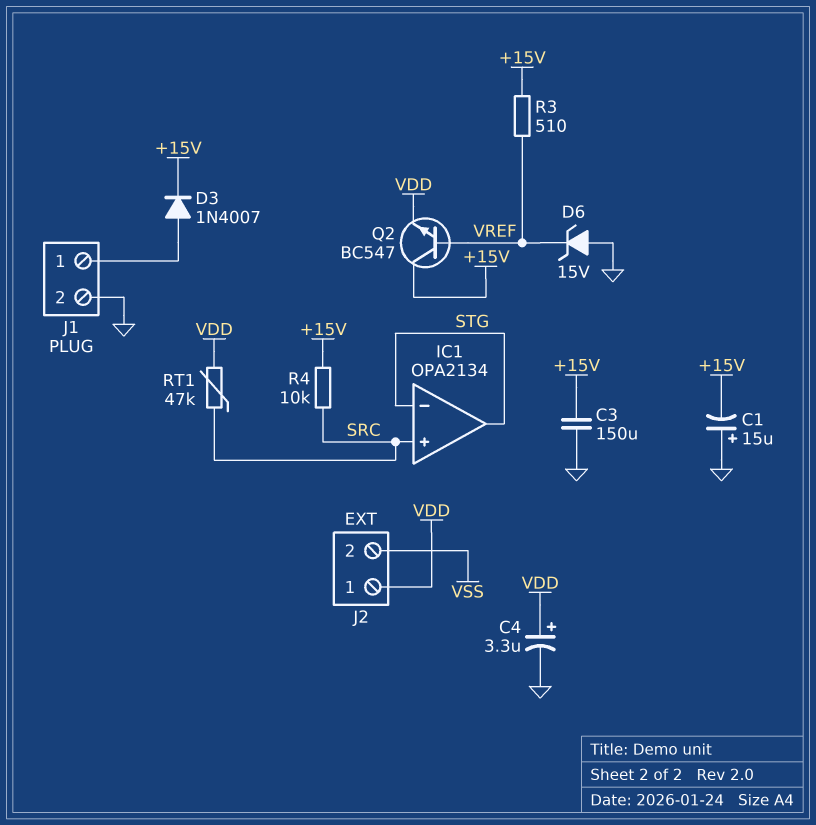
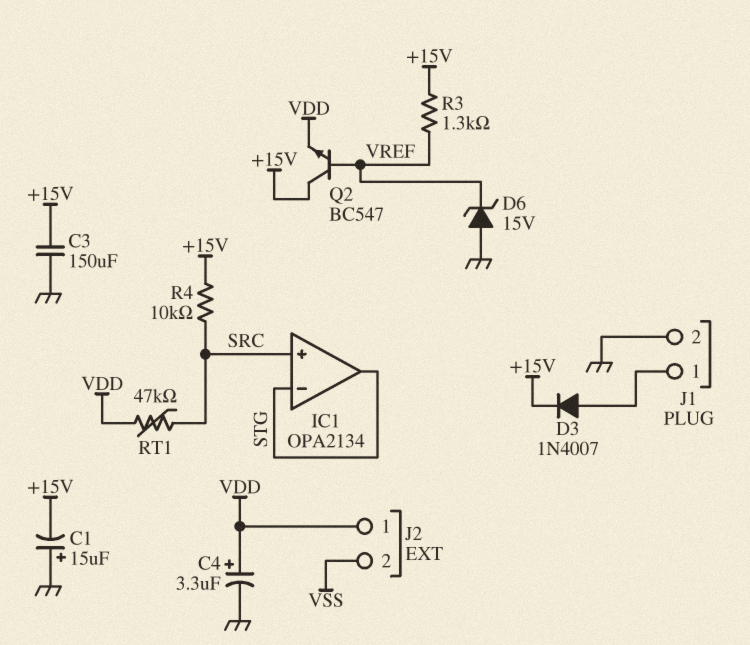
R3: 510 (+15V, VREF) -> 1.3k (+15V, VREF)

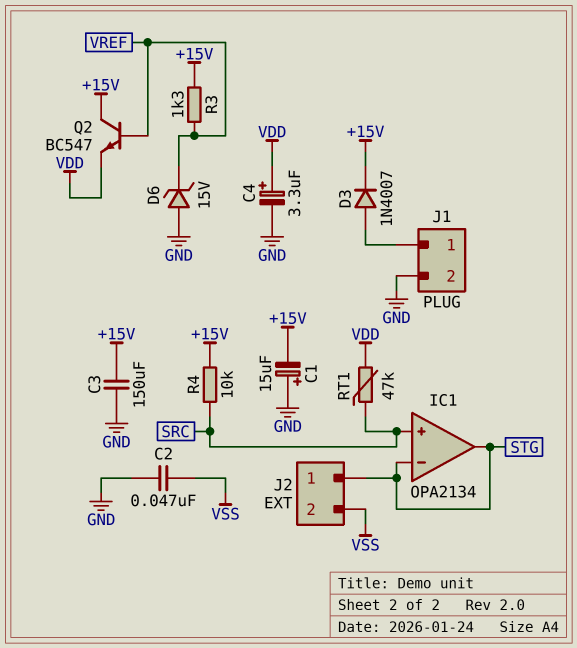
C2: none -> 47nF (GND, VSS)
J2 pin 1: VDD -> STG

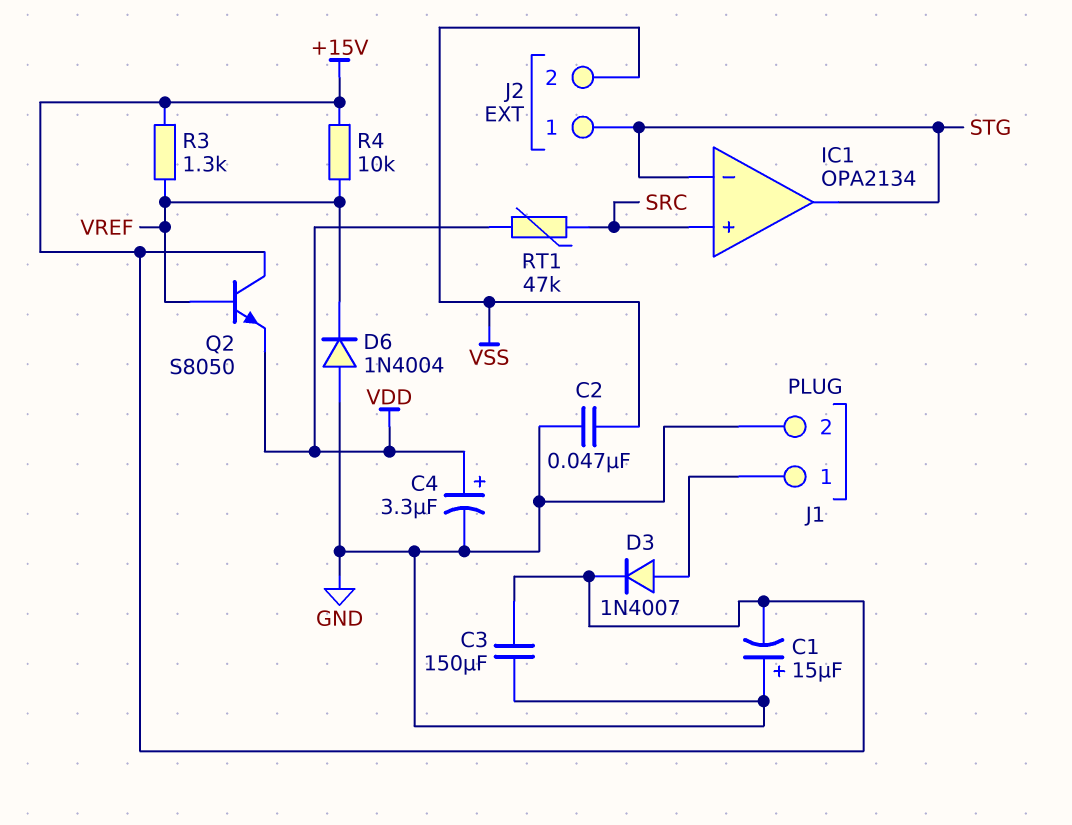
D6: zener 15V (A GND, K VREF) -> diode 1N4004 (A GND, K VREF)
Q2: NPN BC547 (B VREF, C +15V, E VDD) -> NPN S8050 (B VREF, C +15V, E VDD)
R4: 10k (+15V, SRC) -> 10k (+15V, VREF)

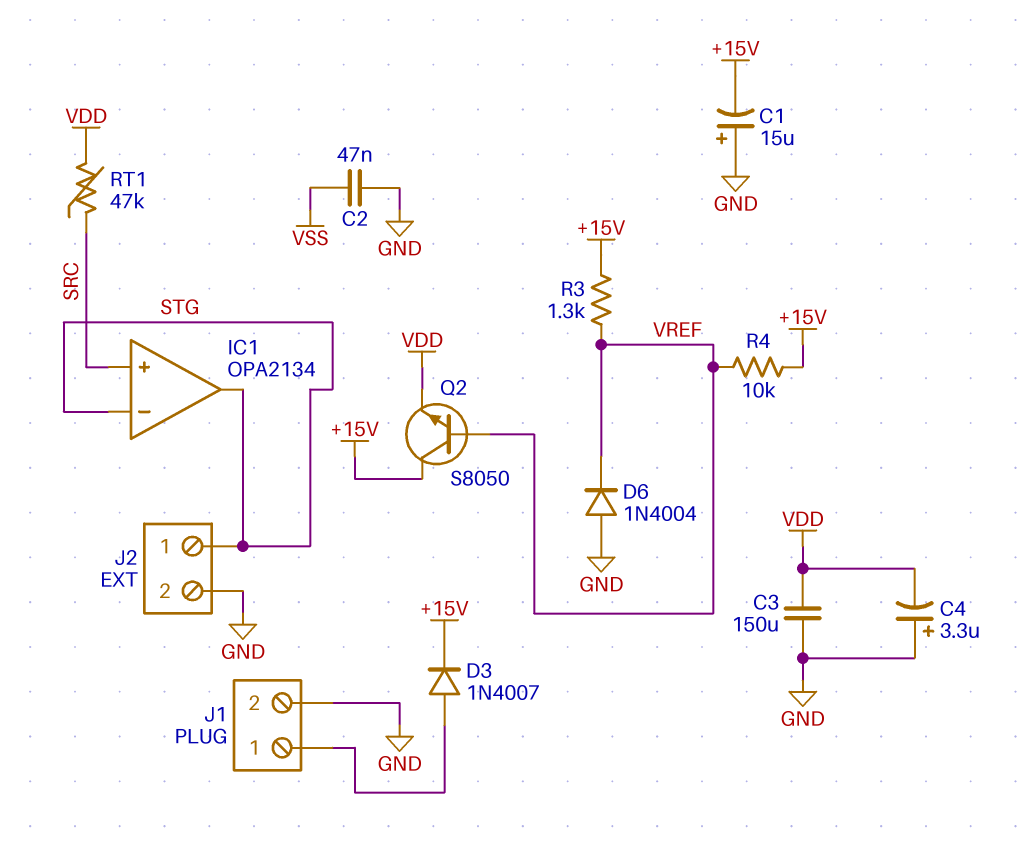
C3: 150uF (+15V, GND) -> 150uF (GND, VDD)
C4: 3.3uF (plus VDD, minus GND) -> 3.3uF (plus GND, minus VDD)
J2 pin 2: VSS -> GND

